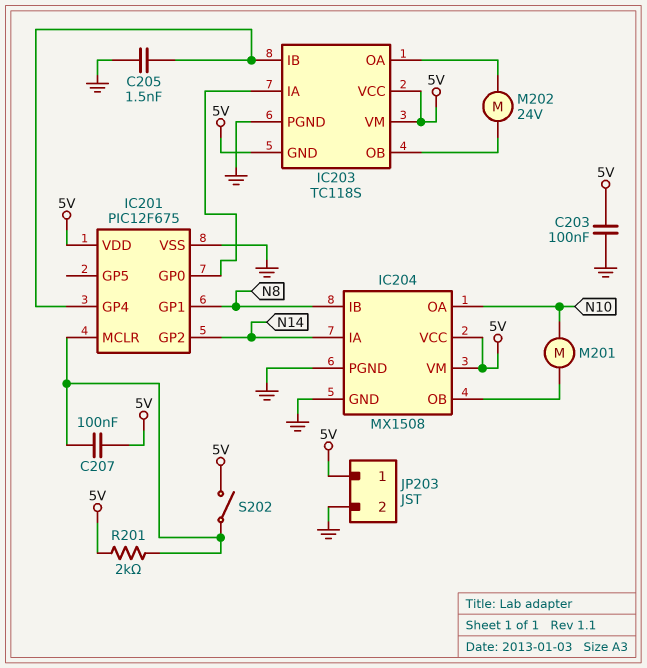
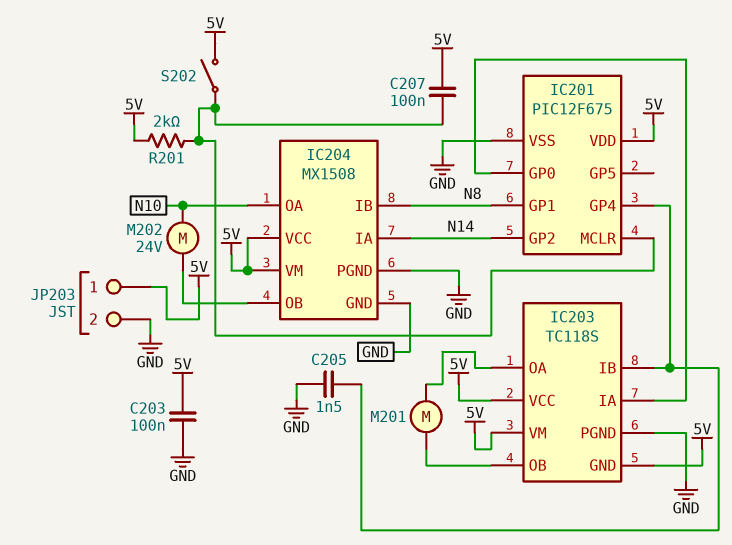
M201: motor (IC204/OB, N10) -> motor (IC203/OA, IC203/OB)
M202: motor 24V (IC203/OA, IC203/OB) -> motor 24V (IC204/OB, N10)

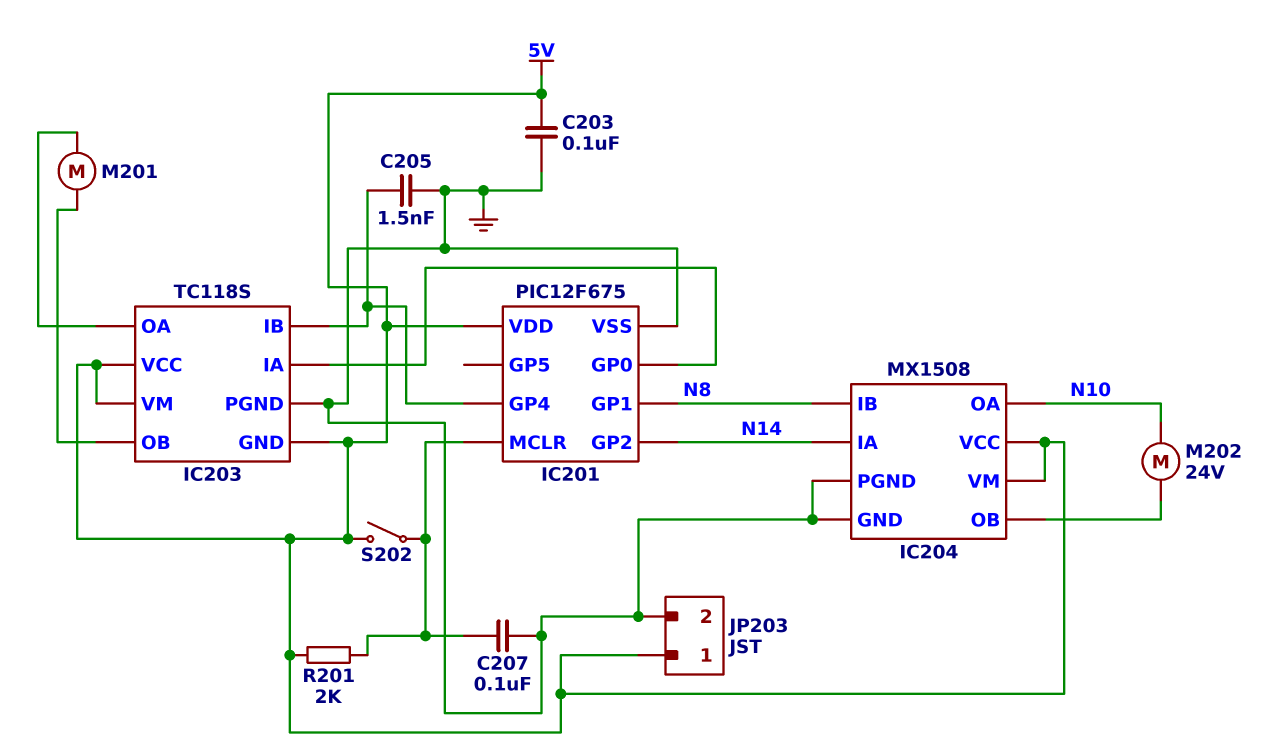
C207: 100nF (5V, IC201/MCLR) -> 100nF (GND, IC201/MCLR)

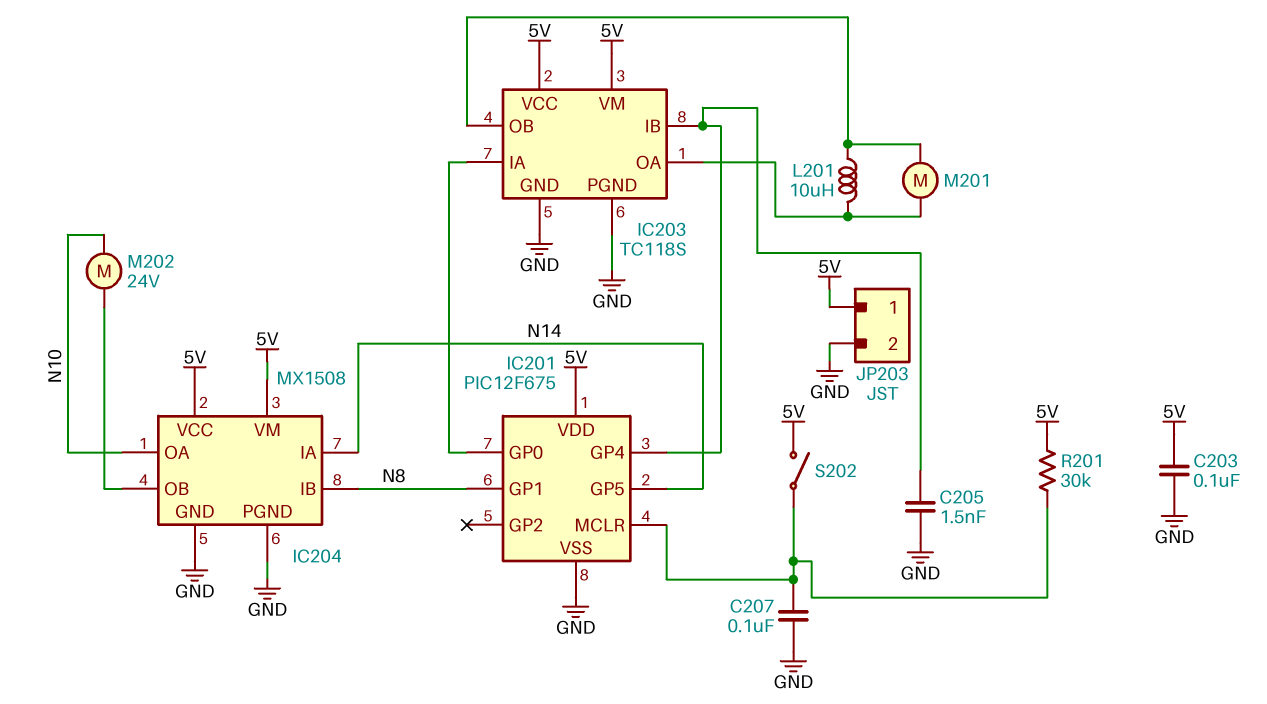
IC201 pin GP2: N14 -> none
IC201 pin GP5: none -> N14
IC203 pin GND: 5V -> GND
L201: none -> 10uH (IC203/OA, IC203/OB)
R201: 2k (5V, IC201/MCLR) -> 30k (5V, IC201/MCLR)

